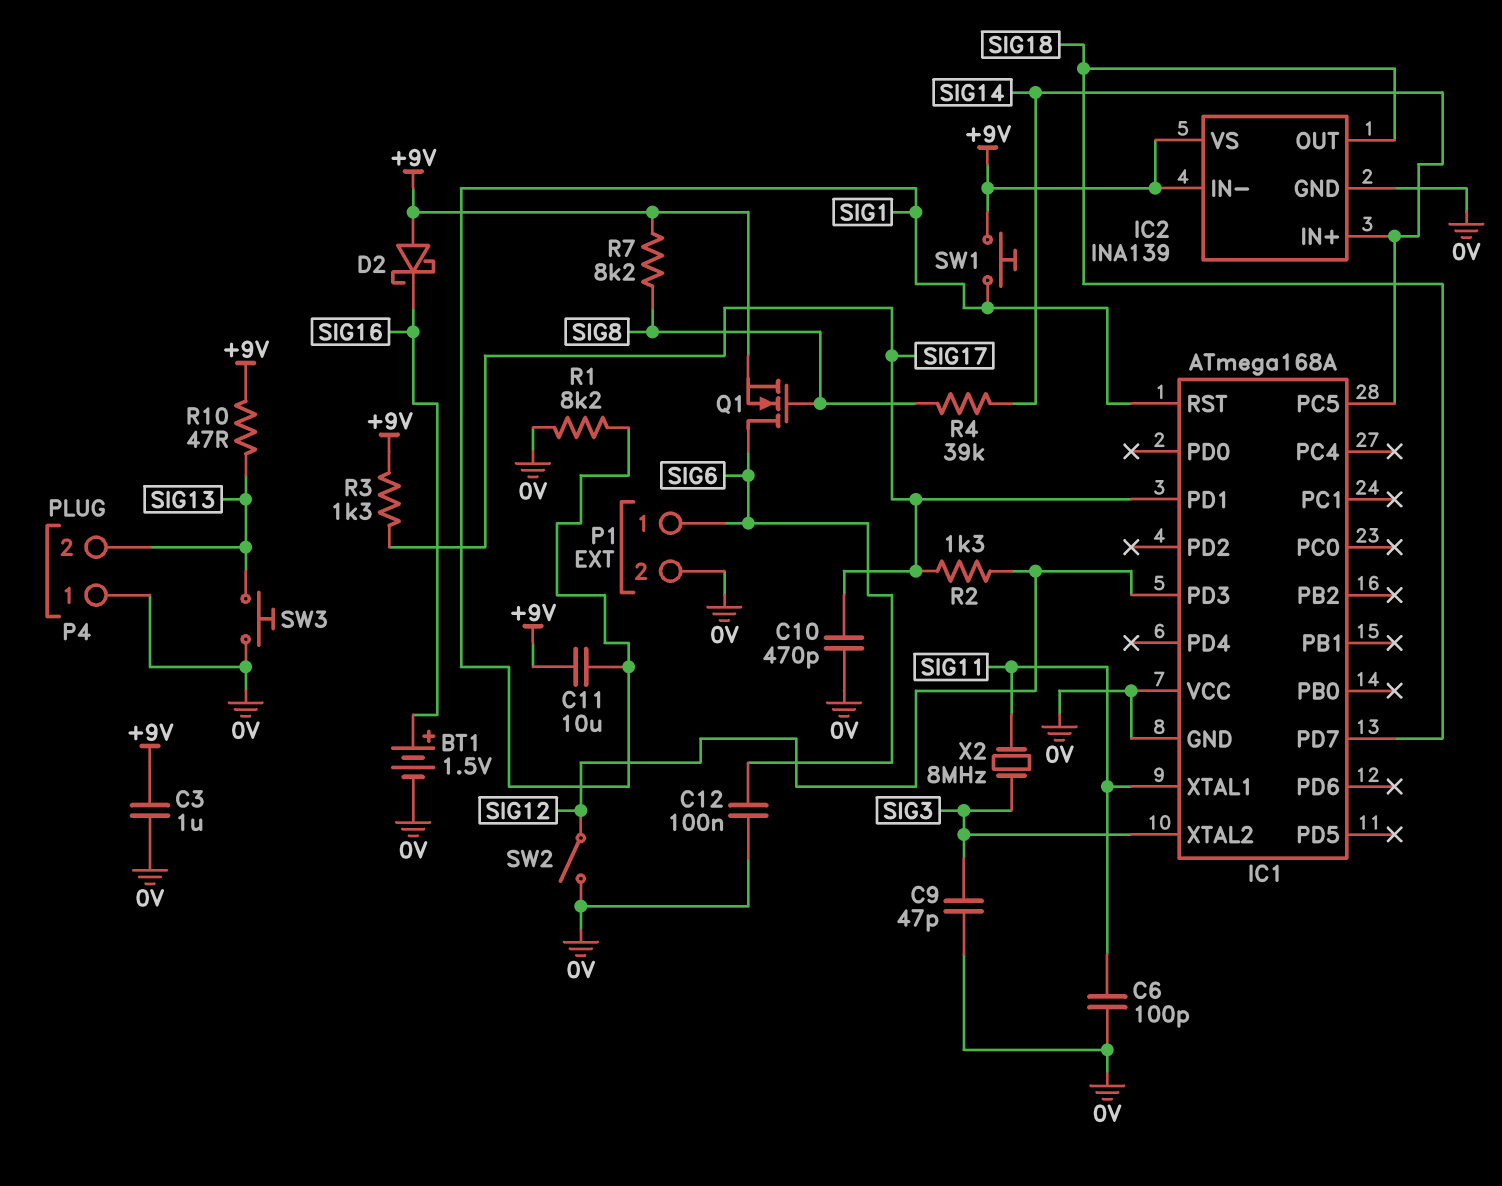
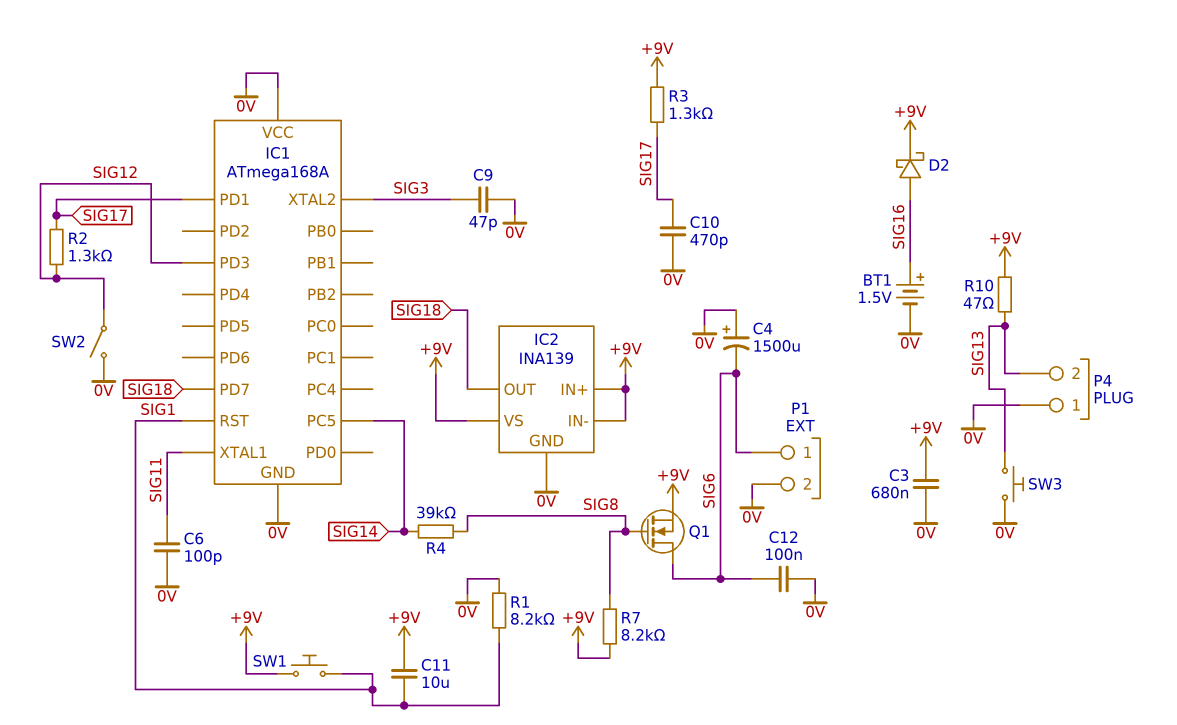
C3: 1uF (+9V, 0V) -> 680nF (+9V, 0V)
C4: none -> 1500uF (plus 0V, minus SIG6)
D2: schottky (A +9V, K SIG16) -> schottky (A SIG16, K +9V)
IC2 pin IN+: SIG14 -> +9V
X2: 8MHz (SIG3, SIG11) -> none

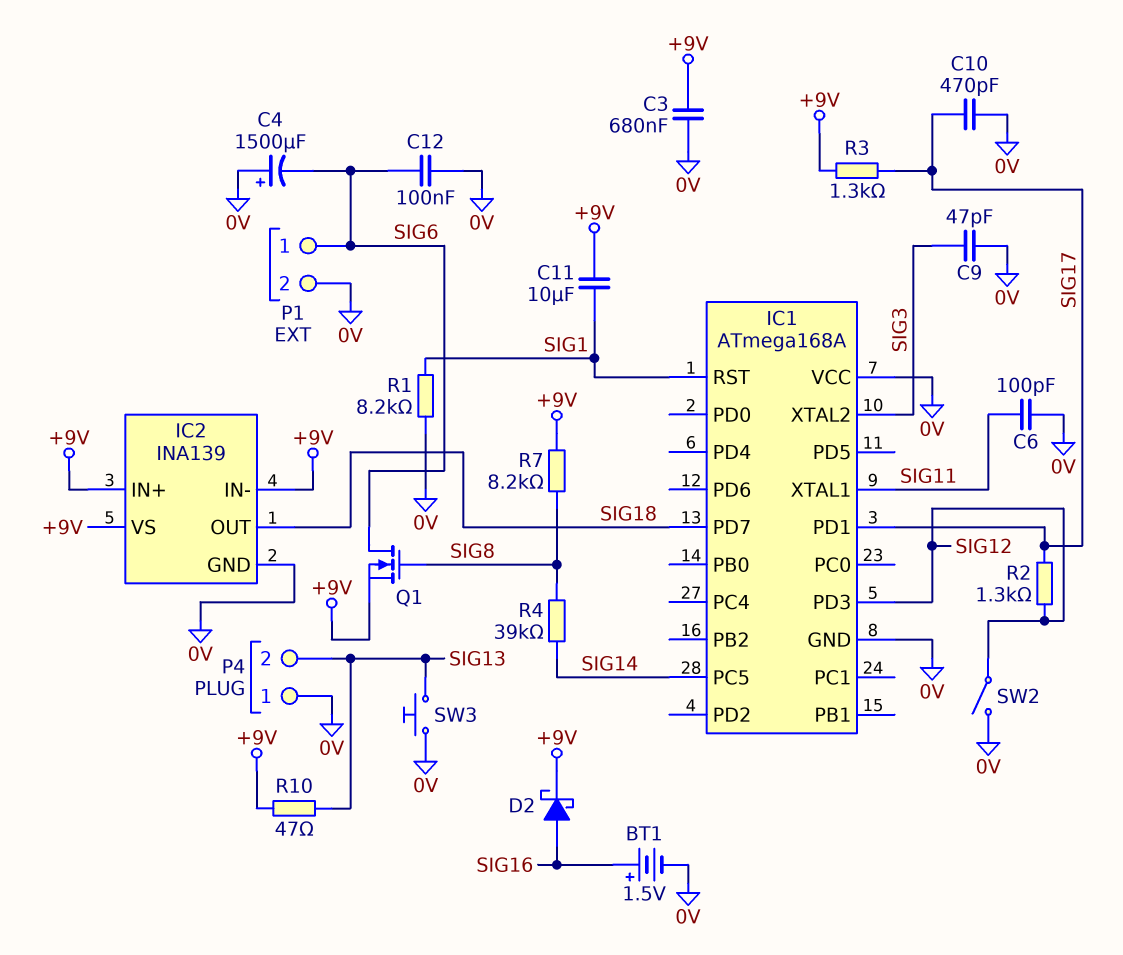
SW1: button (+9V, SIG1) -> none

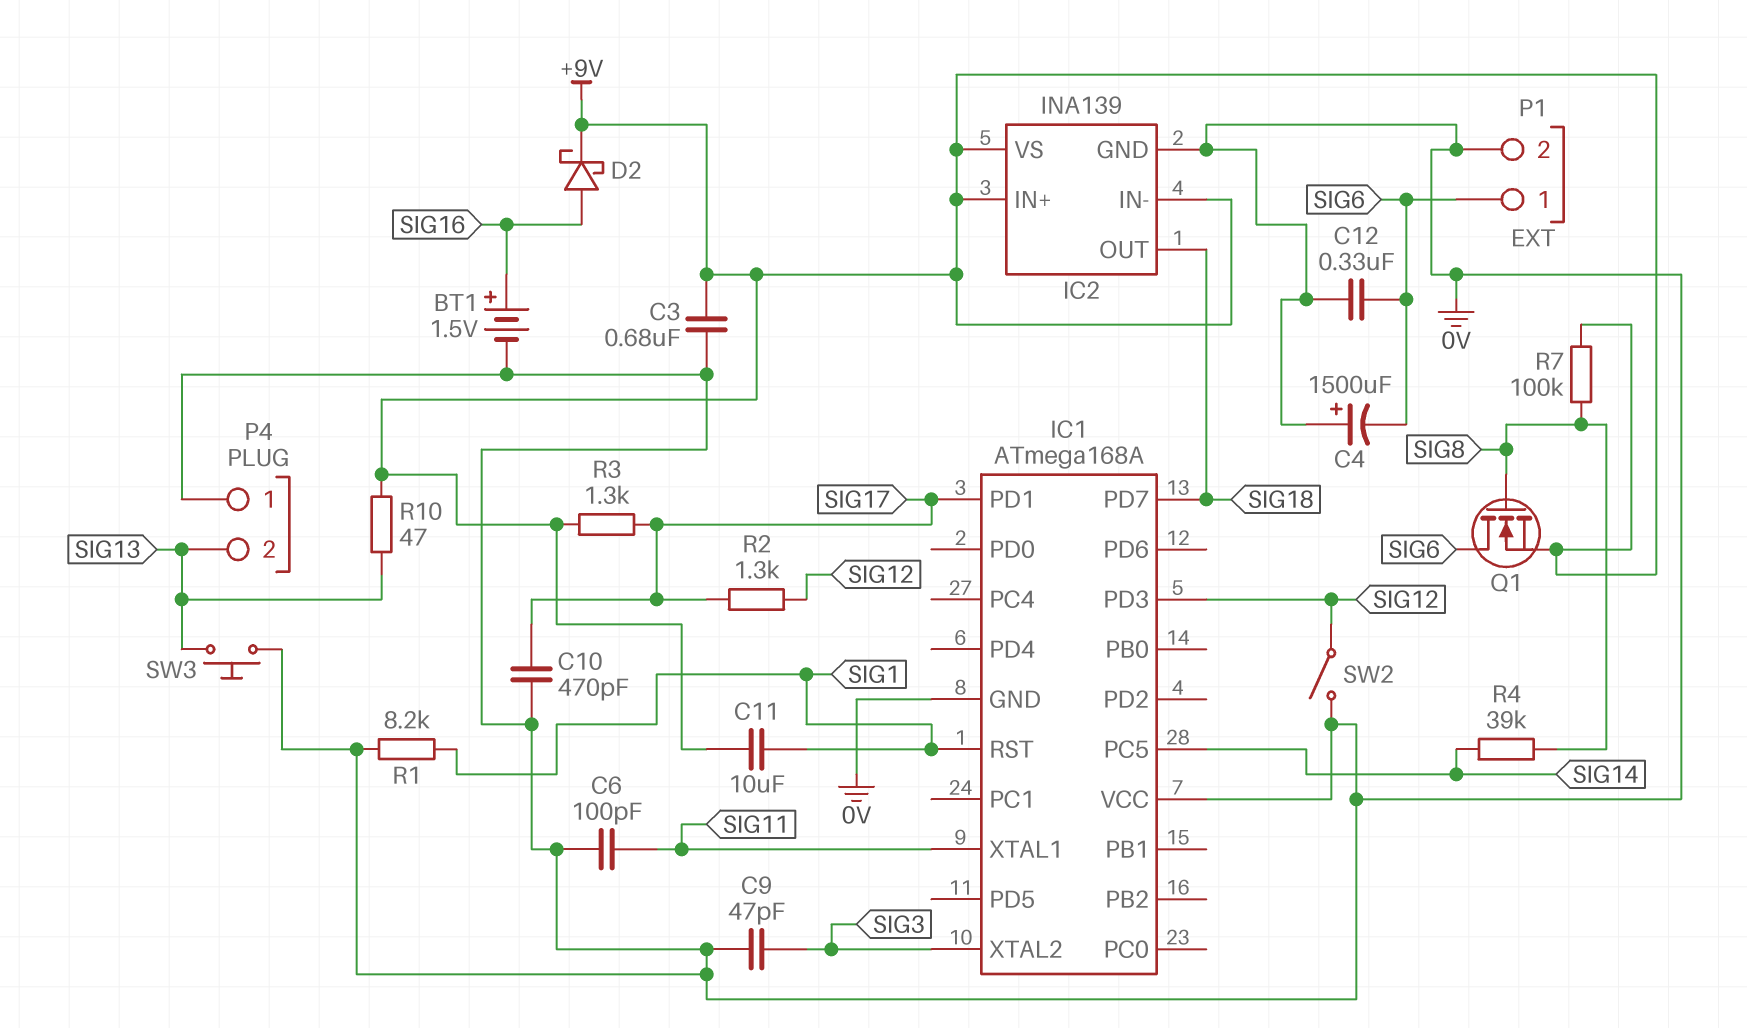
C12: 100nF (0V, SIG6) -> 330nF (0V, SIG6)
R7: 8.2k (+9V, SIG8) -> 100k (+9V, SIG8)

